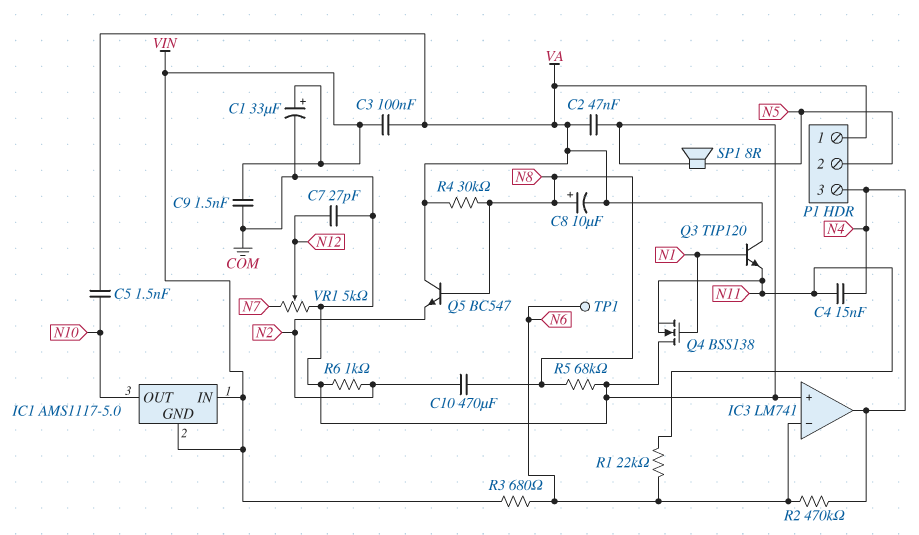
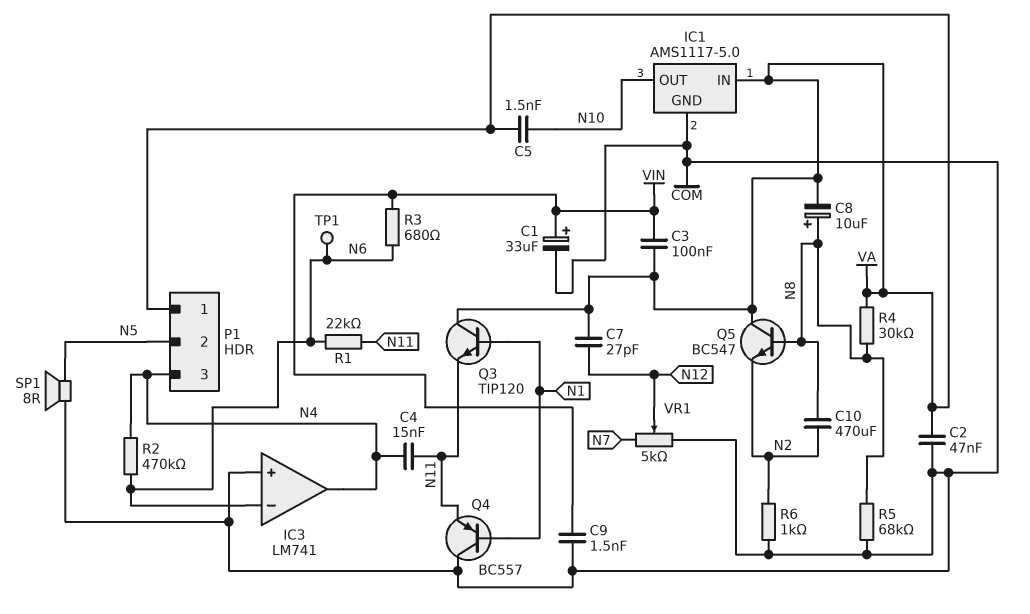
C7: 27pF (COM, N12) -> 27pF (N12, VA)
IC1 pin GND: VIN -> COM
IC1 pin IN: VIN -> VA
Q4: NMOS BSS138 (G N1, D COM, S N11) -> PNP BC557 (B N1, C COM, E N11)

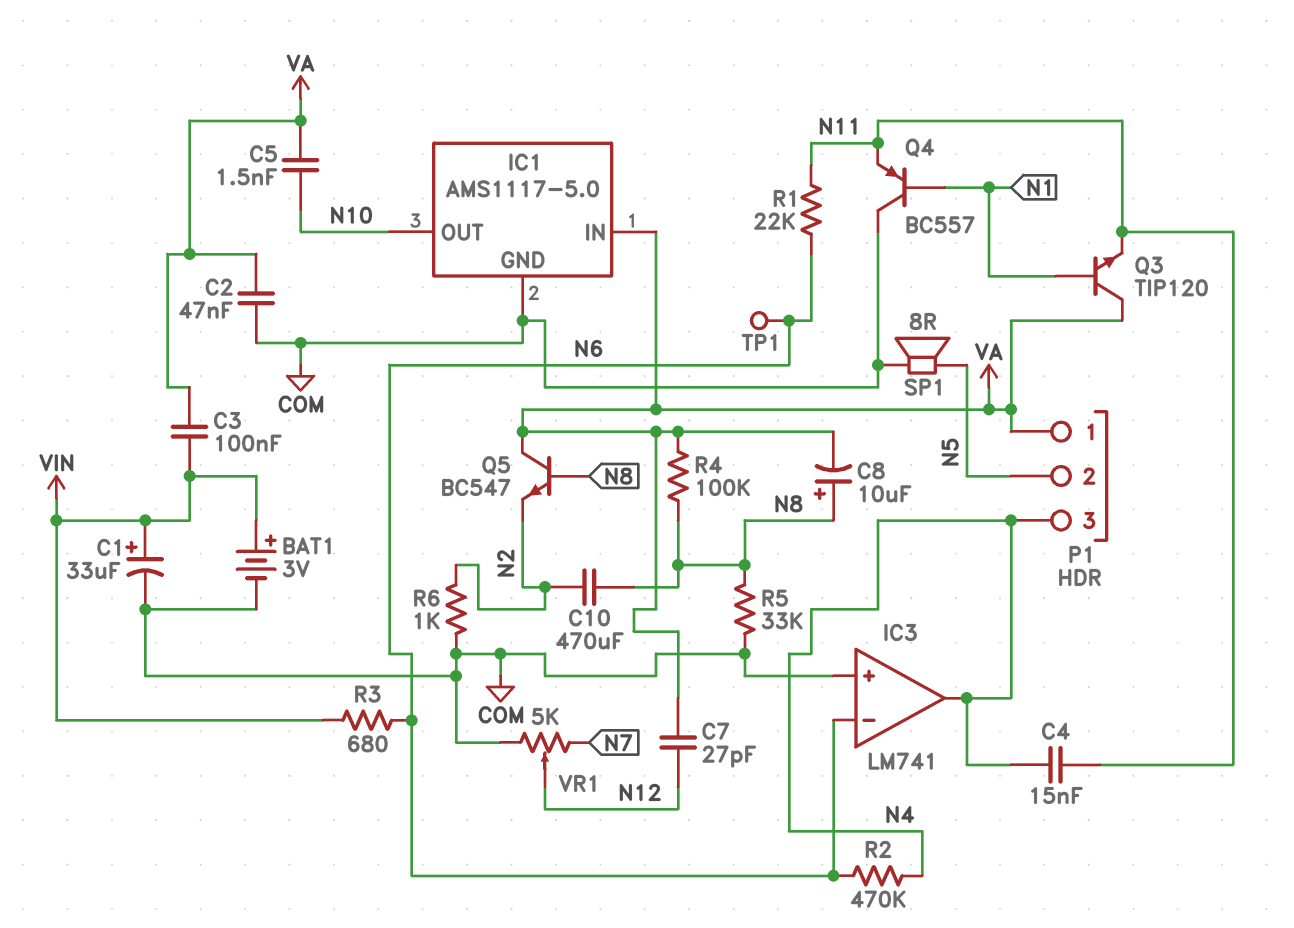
BAT1: none -> 3V (plus VIN, minus COM)
C9: 1.5nF (COM, VIN) -> none
R4: 30k (N8, VA) -> 100k (N8, VA)
R5: 68k (COM, N8) -> 33k (COM, N8)

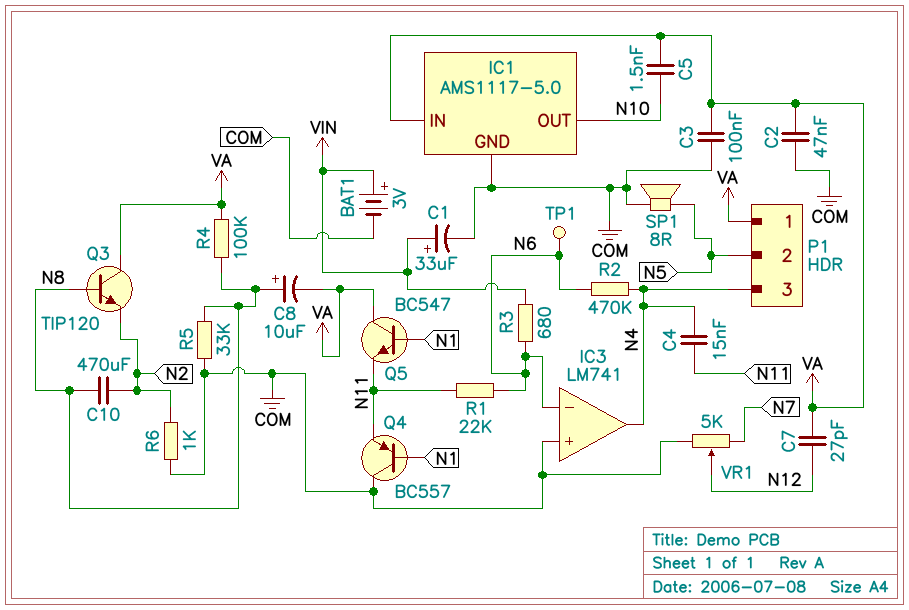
C3: 100nF (VA, VIN) -> 100nF (COM, VA)
Q3: NPN TIP120 (B N1, C VA, E N11) -> NPN TIP120 (B N8, C VA, E N2)
Q5: NPN BC547 (B N8, C VA, E N2) -> NPN BC547 (B N1, C VA, E N11)

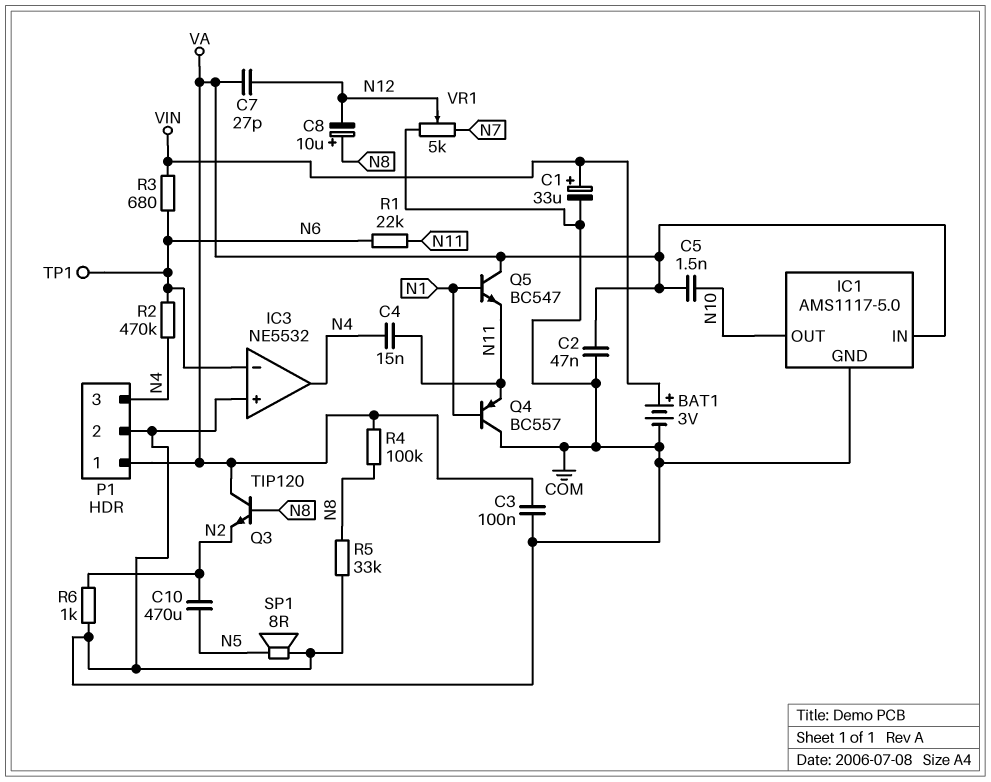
C8: 10uF (plus N8, minus VA) -> 10uF (plus N8, minus N12)
C10: 470uF (N2, N8) -> 470uF (N2, N5)
IC3: LM741 -> NE5532
P1 pin 2: N5 -> COM

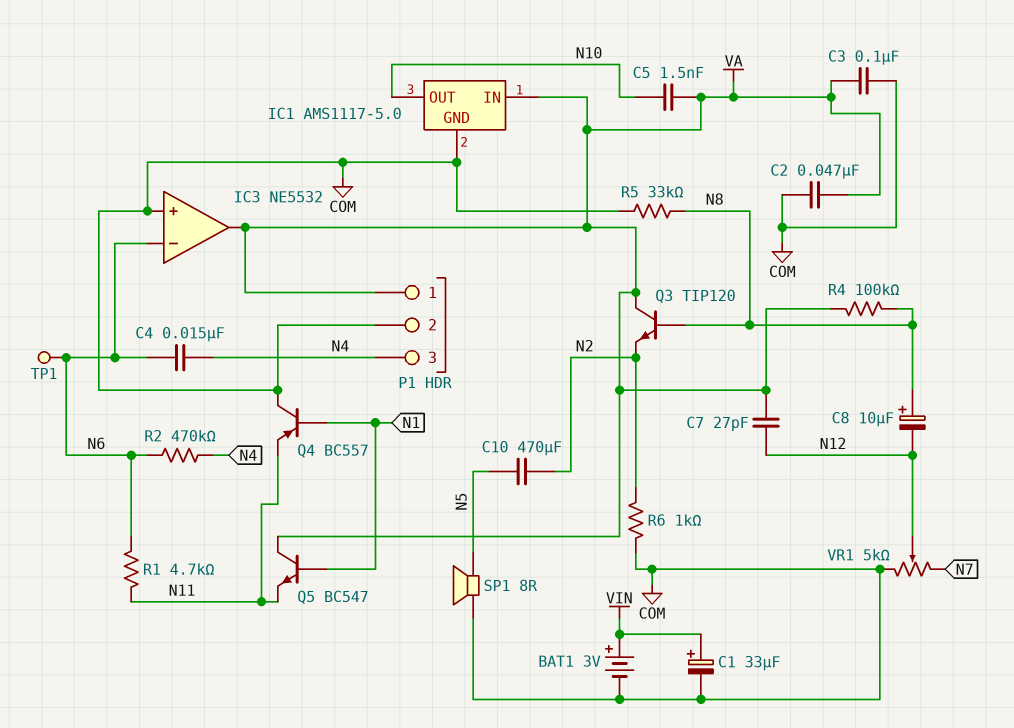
C4: 15nF (N4, N11) -> 15nF (N4, N6)
IC3 pin out: N4 -> VA
R1: 22k (N6, N11) -> 4.7k (N6, N11)
R3: 680 (N6, VIN) -> none

